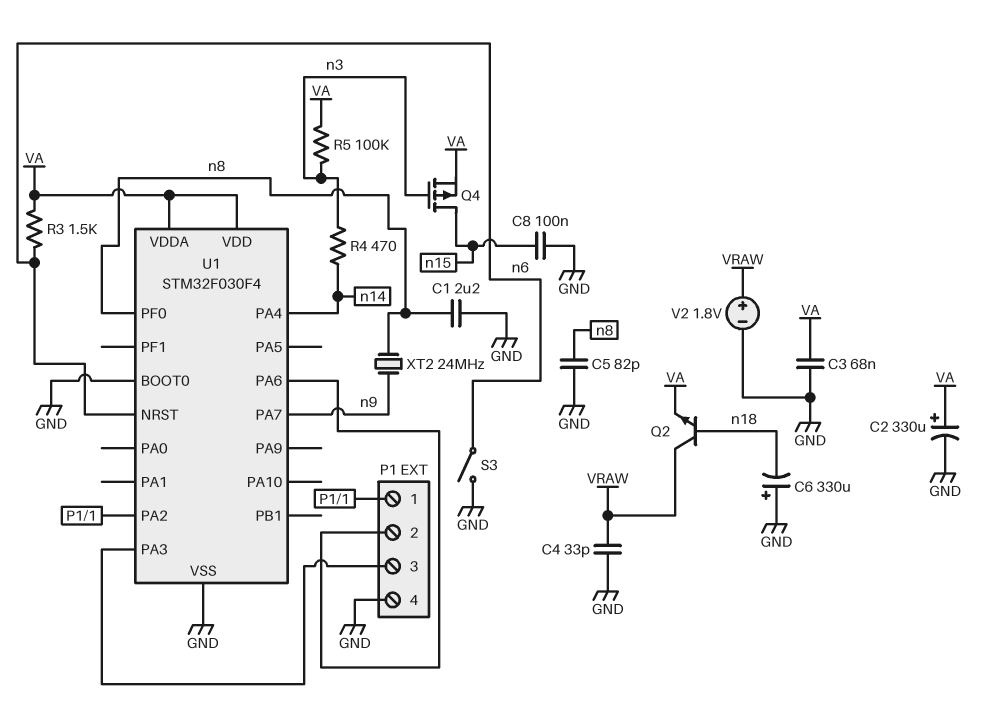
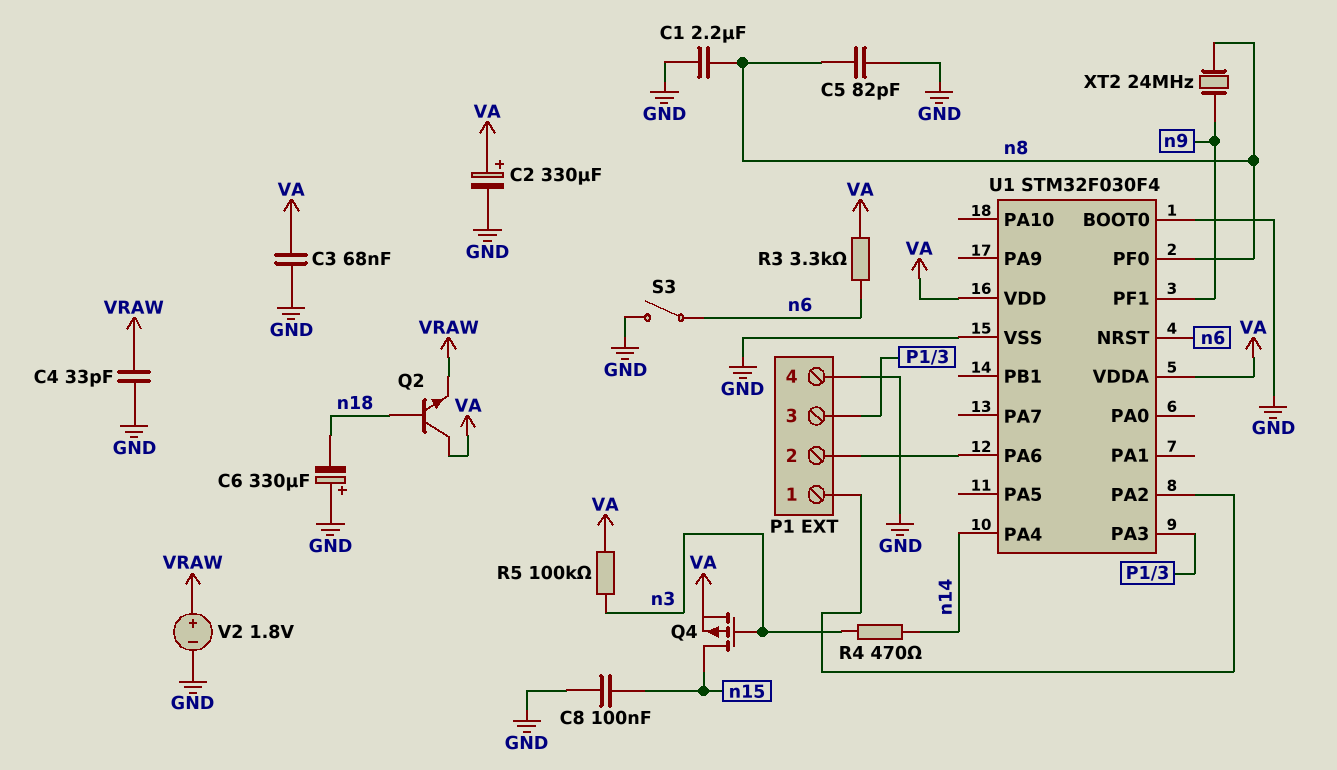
Q2: NPN (B n18, C VRAW, E VA) -> NPN (B n18, C VA, E VRAW)
R3: 1.5k (VA, n6) -> 3.3k (VA, n6)
U1 pin PA7: n9 -> none
U1 pin PF1: none -> n9

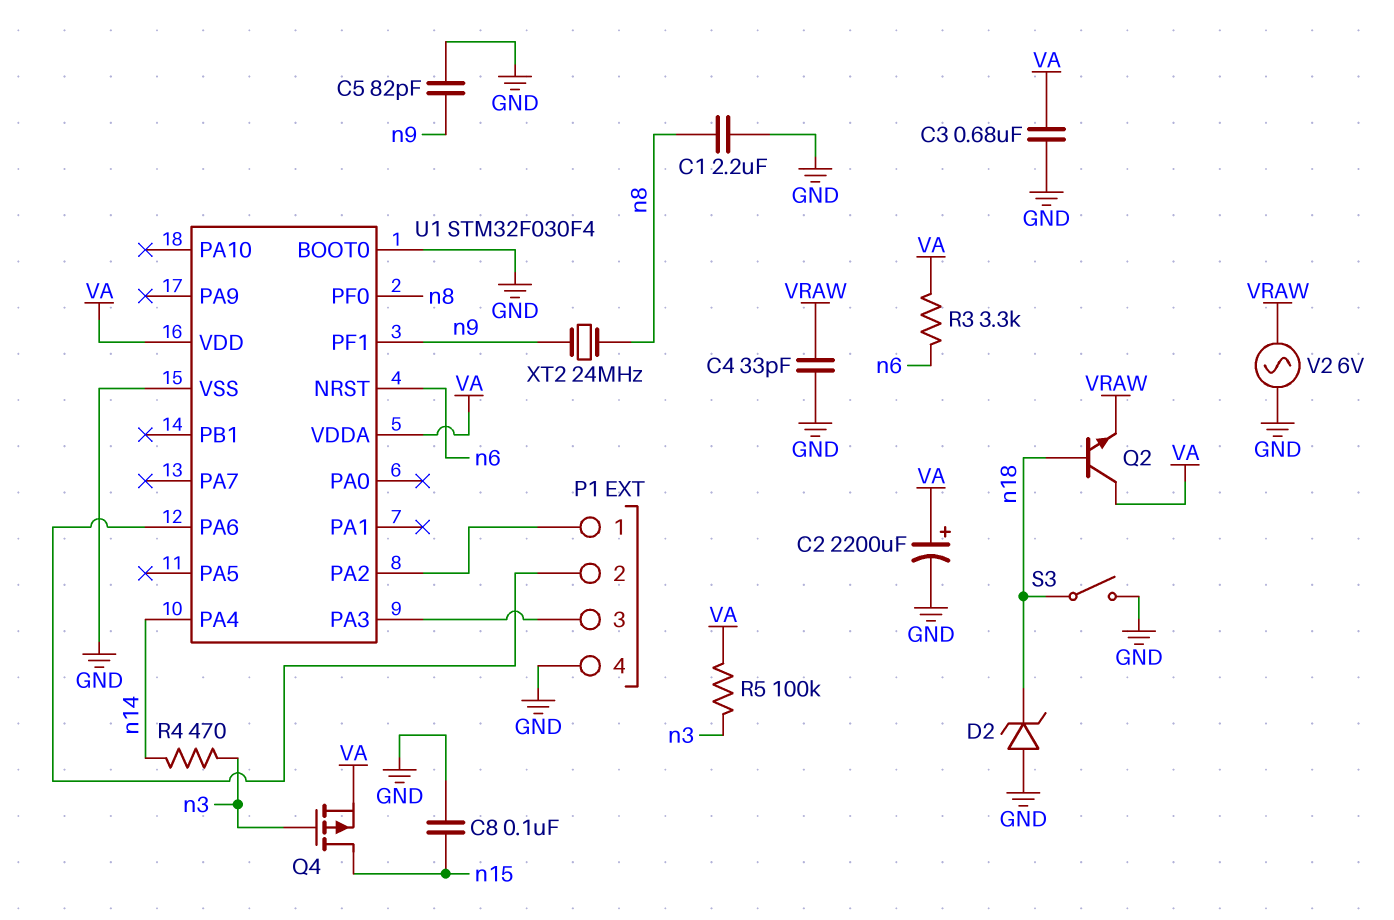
C2: 330uF (plus VA, minus GND) -> 2200uF (plus VA, minus GND)
C3: 68nF (GND, VA) -> 680nF (GND, VA)
C5: 82pF (GND, n8) -> 82pF (GND, n9)
C6: 330uF (plus GND, minus n18) -> none
D2: none -> zener (A GND, K n18)
S3: switch (GND, n6) -> switch (GND, n18)
V2: 1.8V (plus VRAW, minus GND) -> AC 6V (GND, VRAW)

